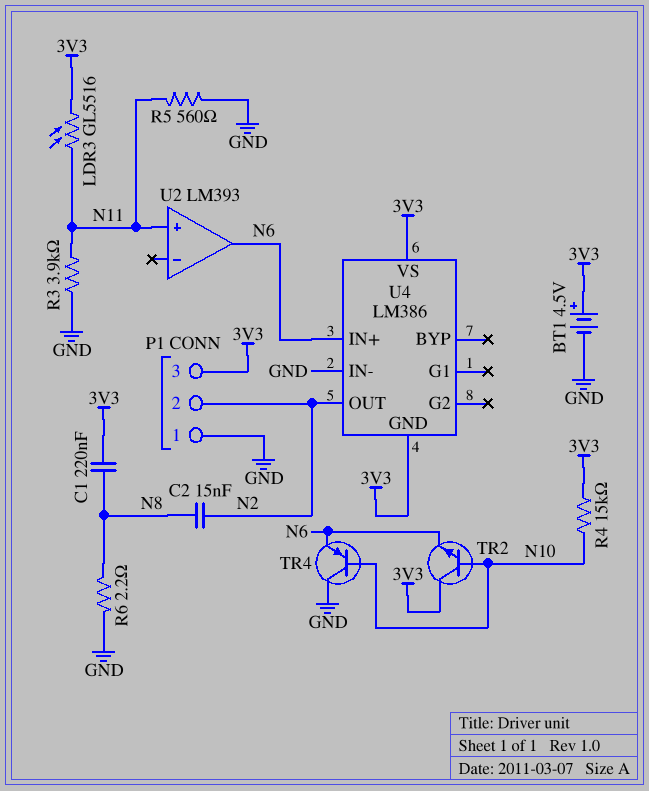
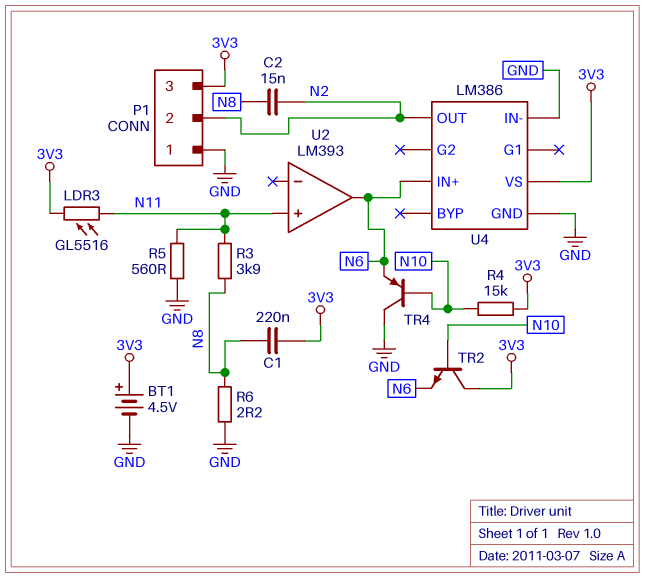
R3: 3.9k (GND, N11) -> 3.9k (N8, N11)
U4 pin GND: 3V3 -> GND

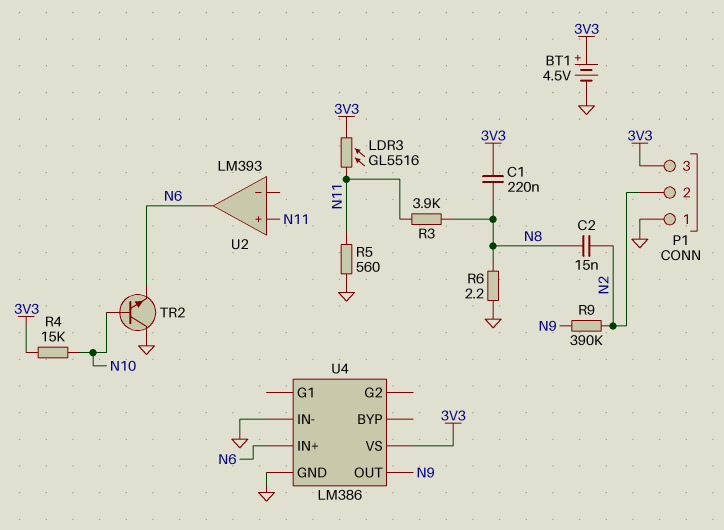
R9: none -> 390k (N2, N9)
TR2: NPN (B N10, C 3V3, E N6) -> NPN (B N10, C GND, E N6)
TR4: PNP (B N10, C GND, E N6) -> none
U4 pin OUT: N2 -> N9

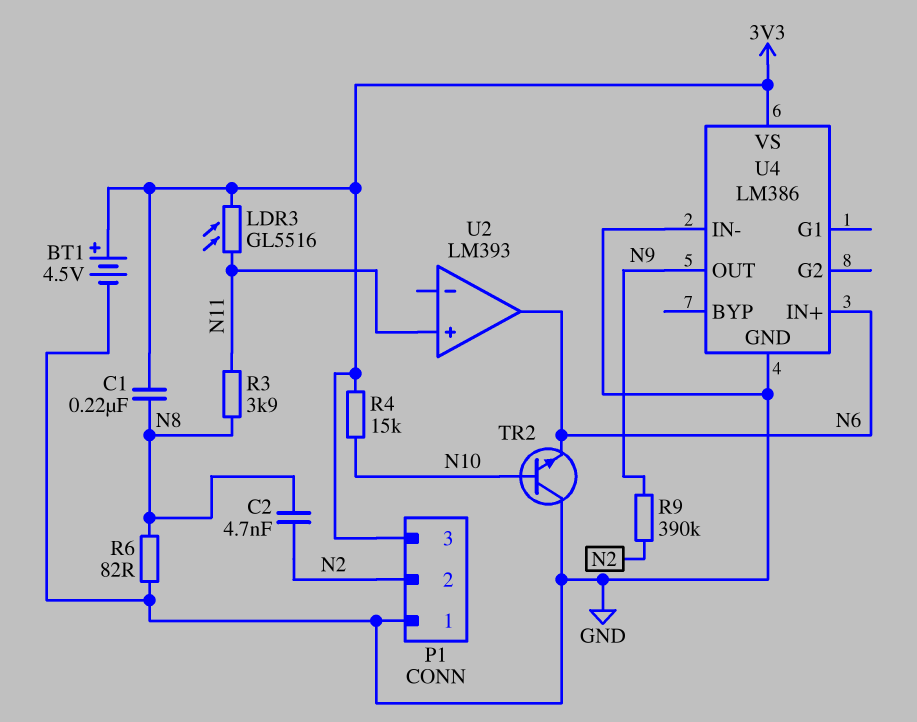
C2: 15nF (N2, N8) -> 4.7nF (N2, N8)
R5: 560 (GND, N11) -> none
R6: 2.2 (GND, N8) -> 82 (GND, N8)

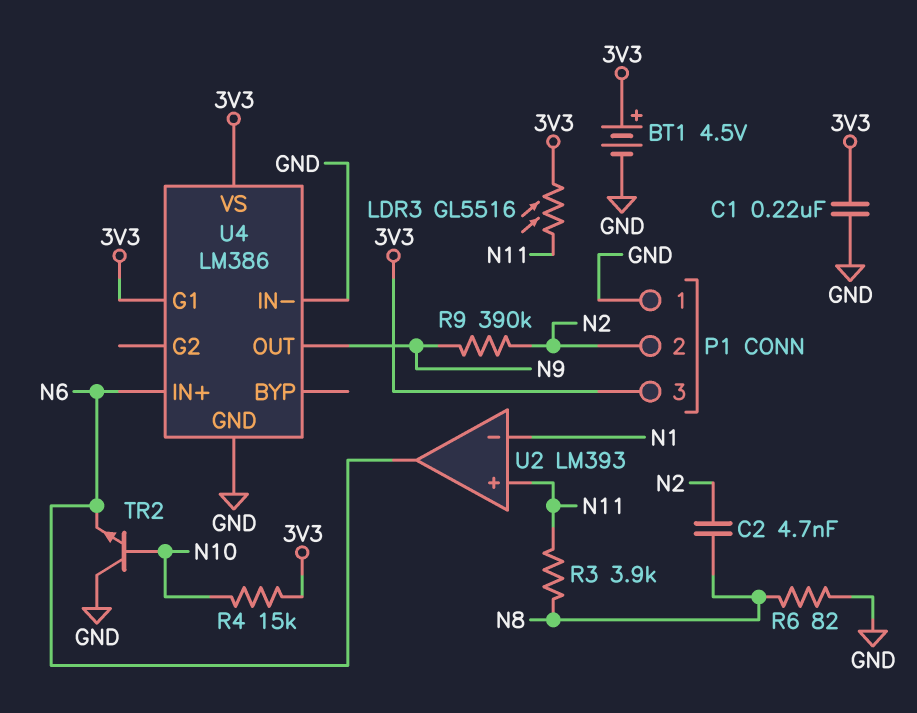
C1: 220nF (3V3, N8) -> 220nF (3V3, GND)
U2 pin in-: none -> N1
U4 pin G1: none -> 3V3

